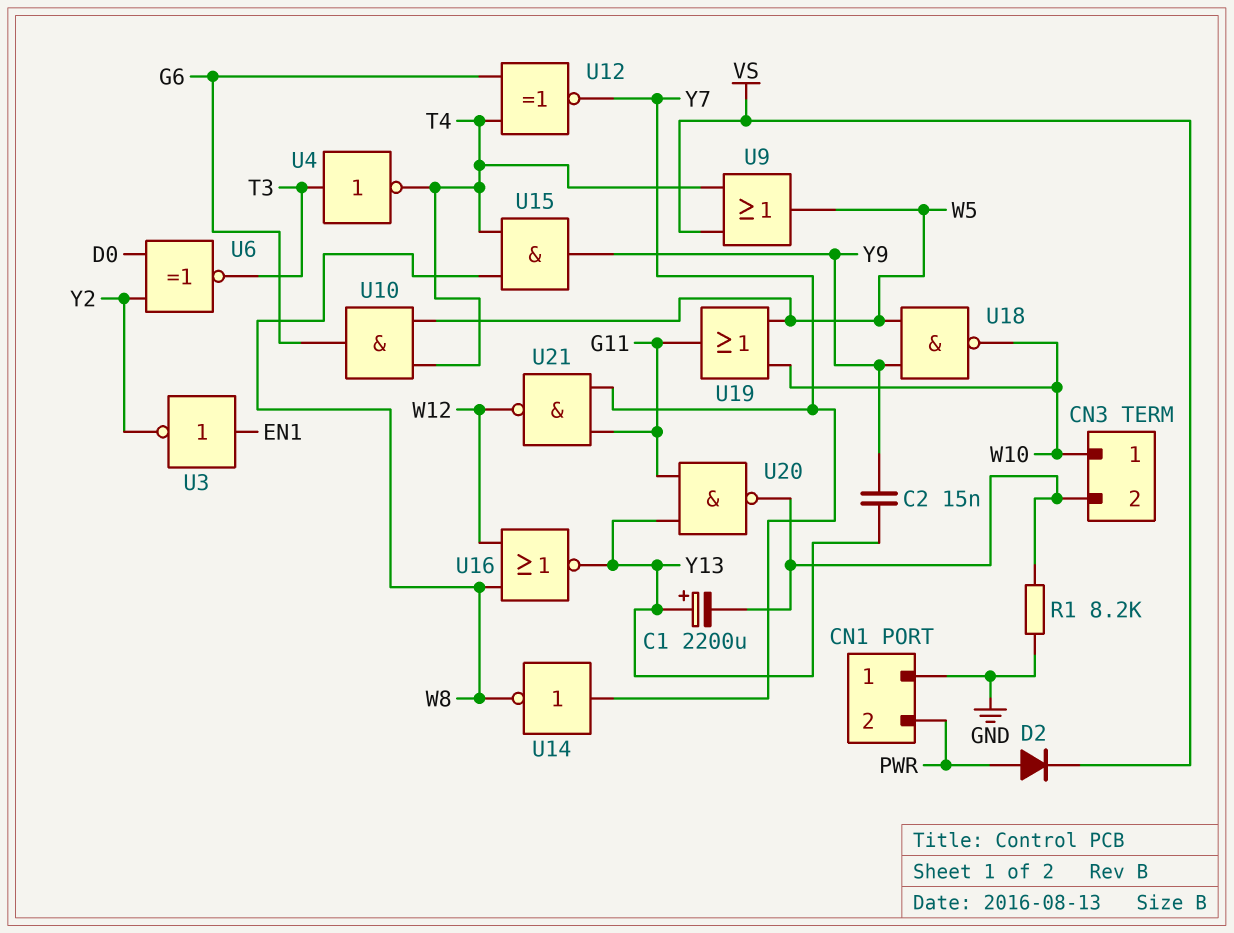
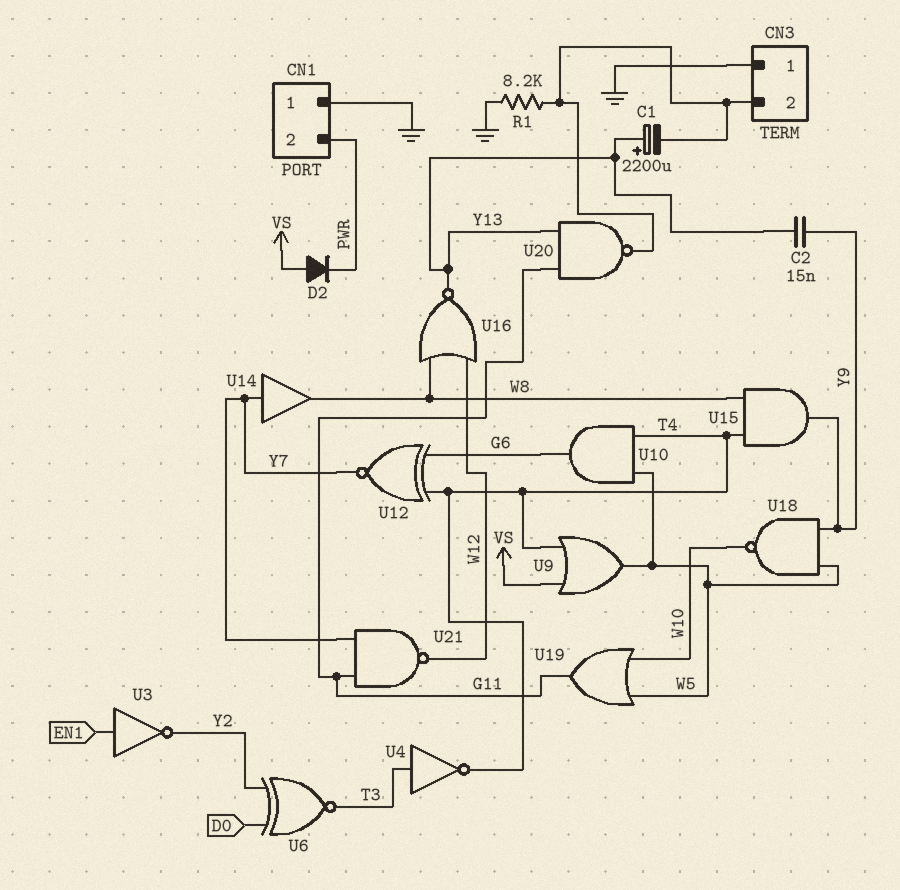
CN3 pin 1: W10 -> GND
D2: diode (A PWR, K VS) -> diode (A VS, K PWR)
U14: NOT (in Y7, out W8) -> buffer (in Y7, out W8)

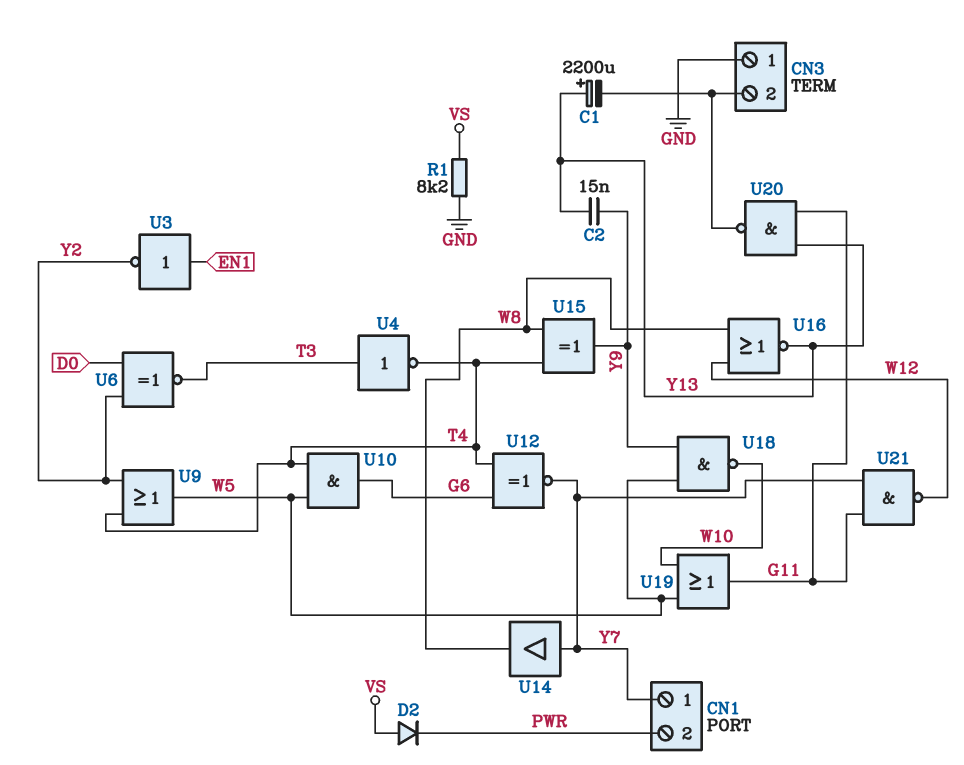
CN1 pin 1: GND -> Y7
R1: 8.2k (CN3/2, GND) -> 8.2k (GND, VS)
U9: OR (in T4, in VS, out W5) -> OR (in T4, in Y2, out W5)
U15: AND (in T4, in W8, out Y9) -> XOR (in T4, in W8, out Y9)

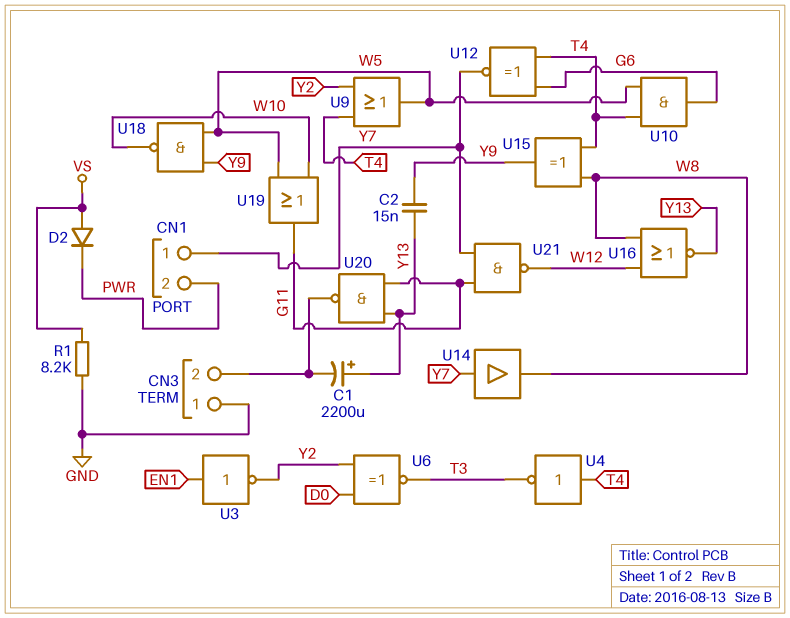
U4: NOT (in T3, out T4) -> NOT (in T4, out T3)

